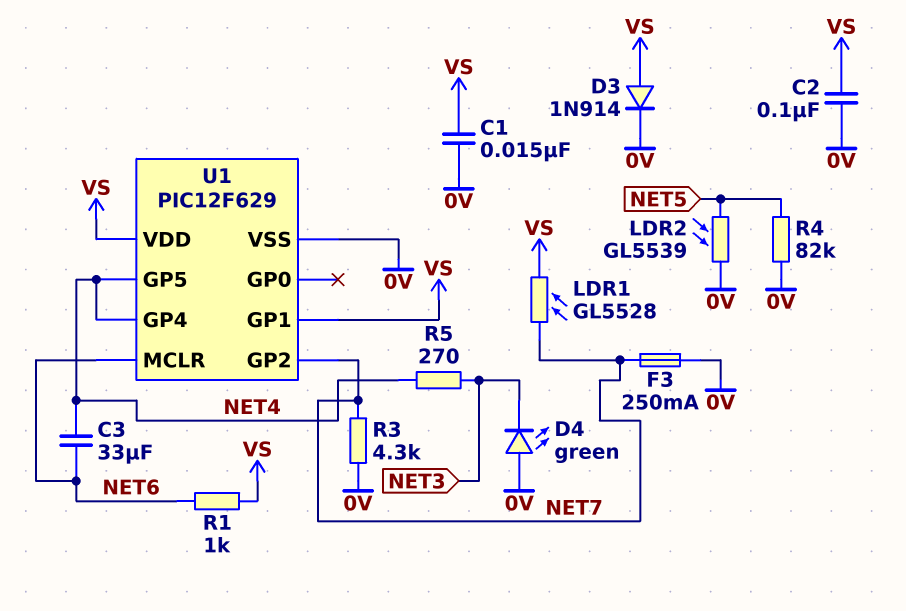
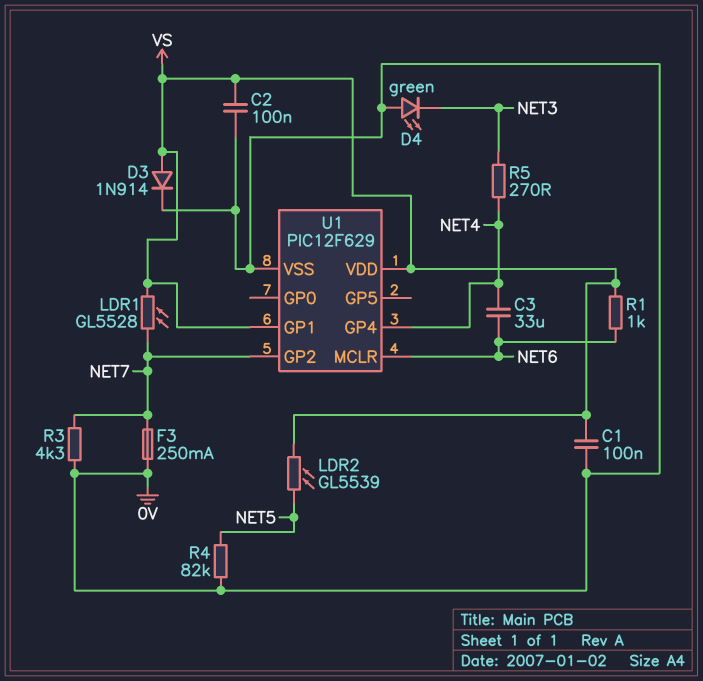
C1: 15nF (0V, VS) -> 100nF (0V, VS)
LDR2: GL5539 (0V, NET5) -> GL5539 (NET5, VS)
U1 pin GP5: NET4 -> none

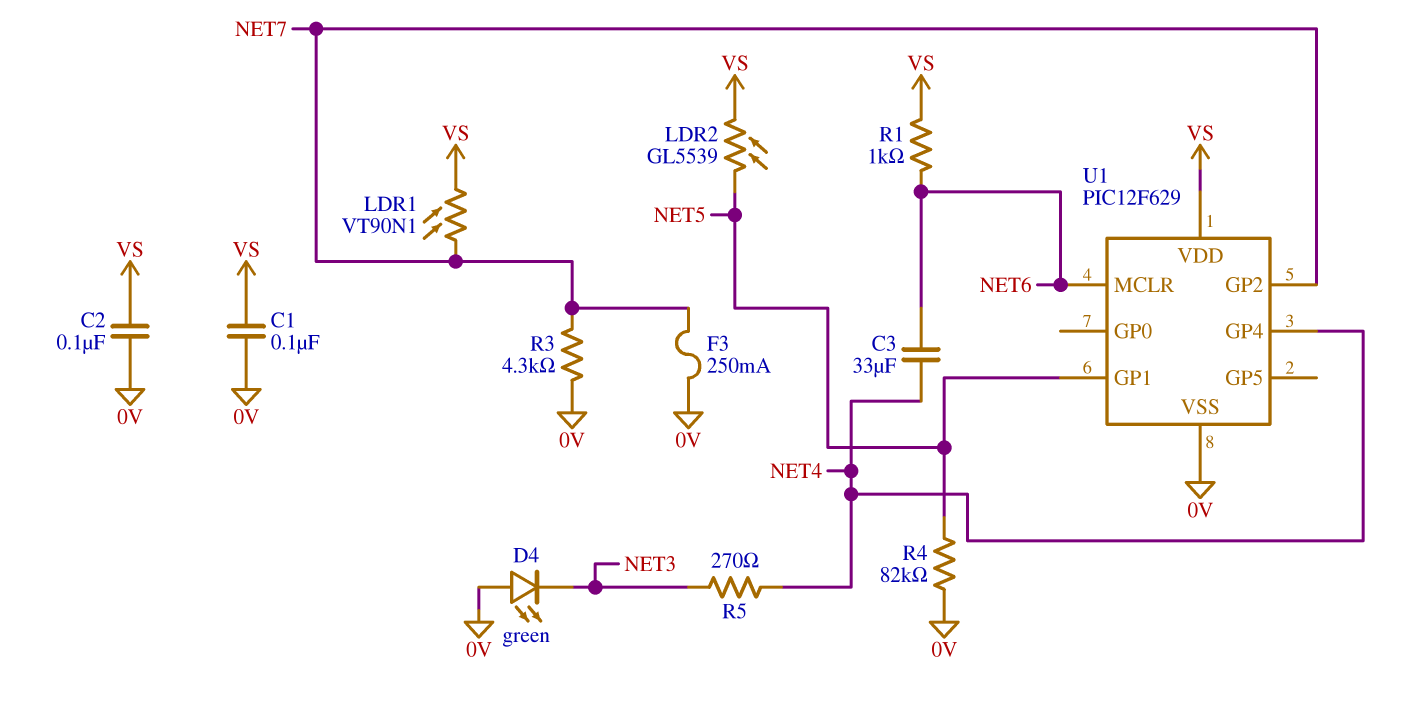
D3: diode 1N914 (A VS, K 0V) -> none
LDR1: GL5528 (NET7, VS) -> VT90N1 (NET7, VS)
U1 pin GP1: VS -> NET5

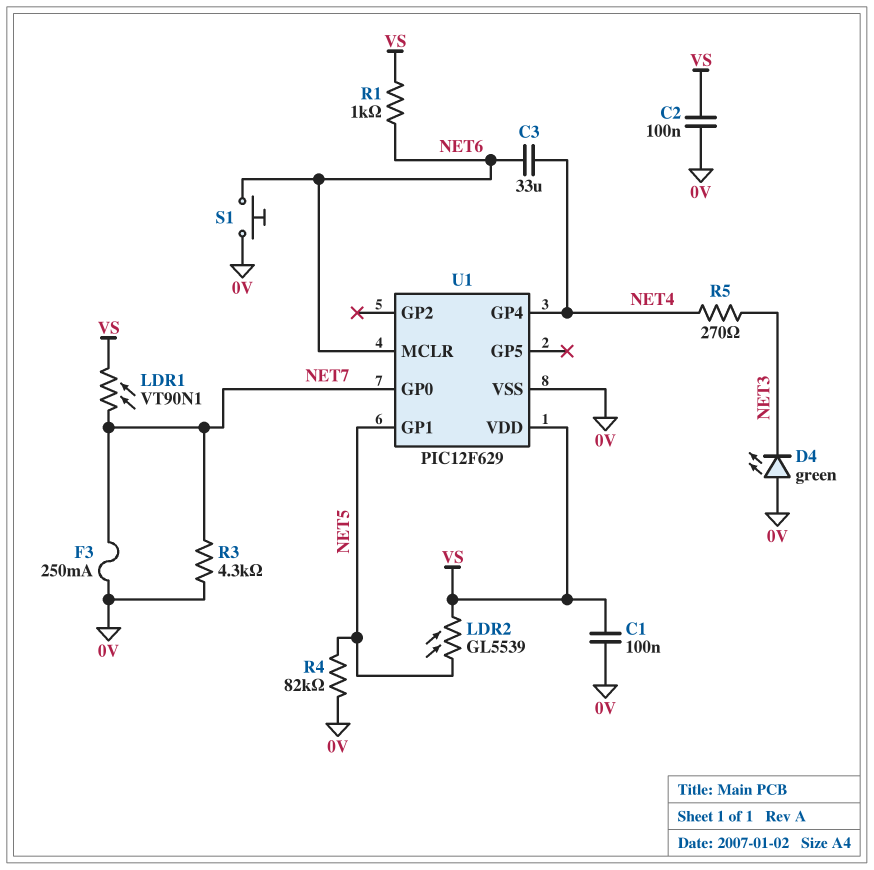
S1: none -> button (0V, NET6)
U1 pin GP0: none -> NET7
U1 pin GP2: NET7 -> none

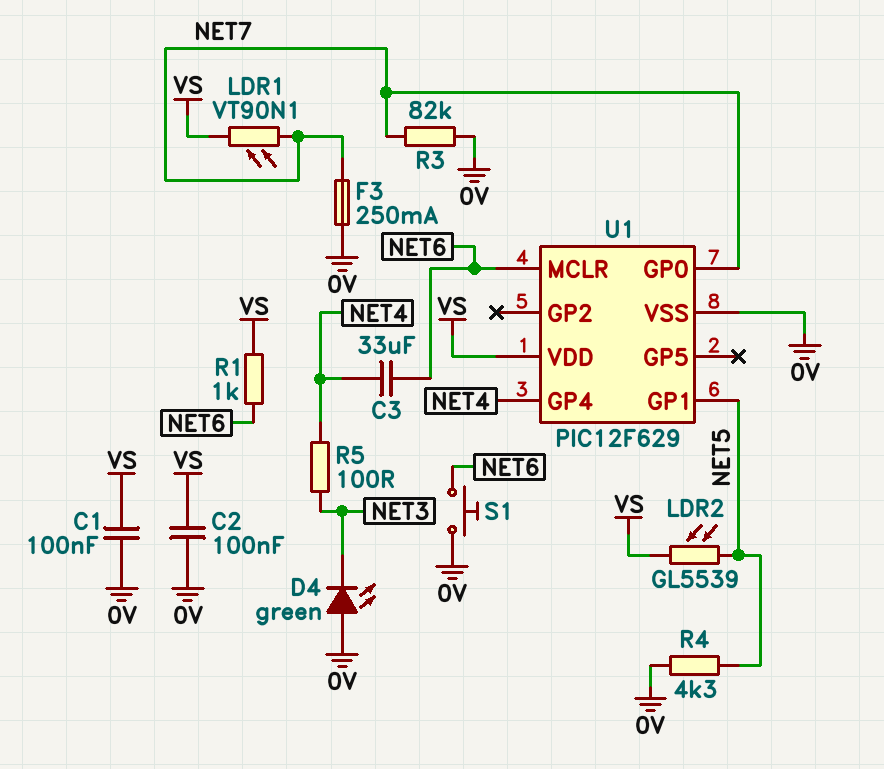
R3: 4.3k (0V, NET7) -> 82k (0V, NET7)
R4: 82k (0V, NET5) -> 4.3k (0V, NET5)
R5: 270 (NET3, NET4) -> 100 (NET3, NET4)

